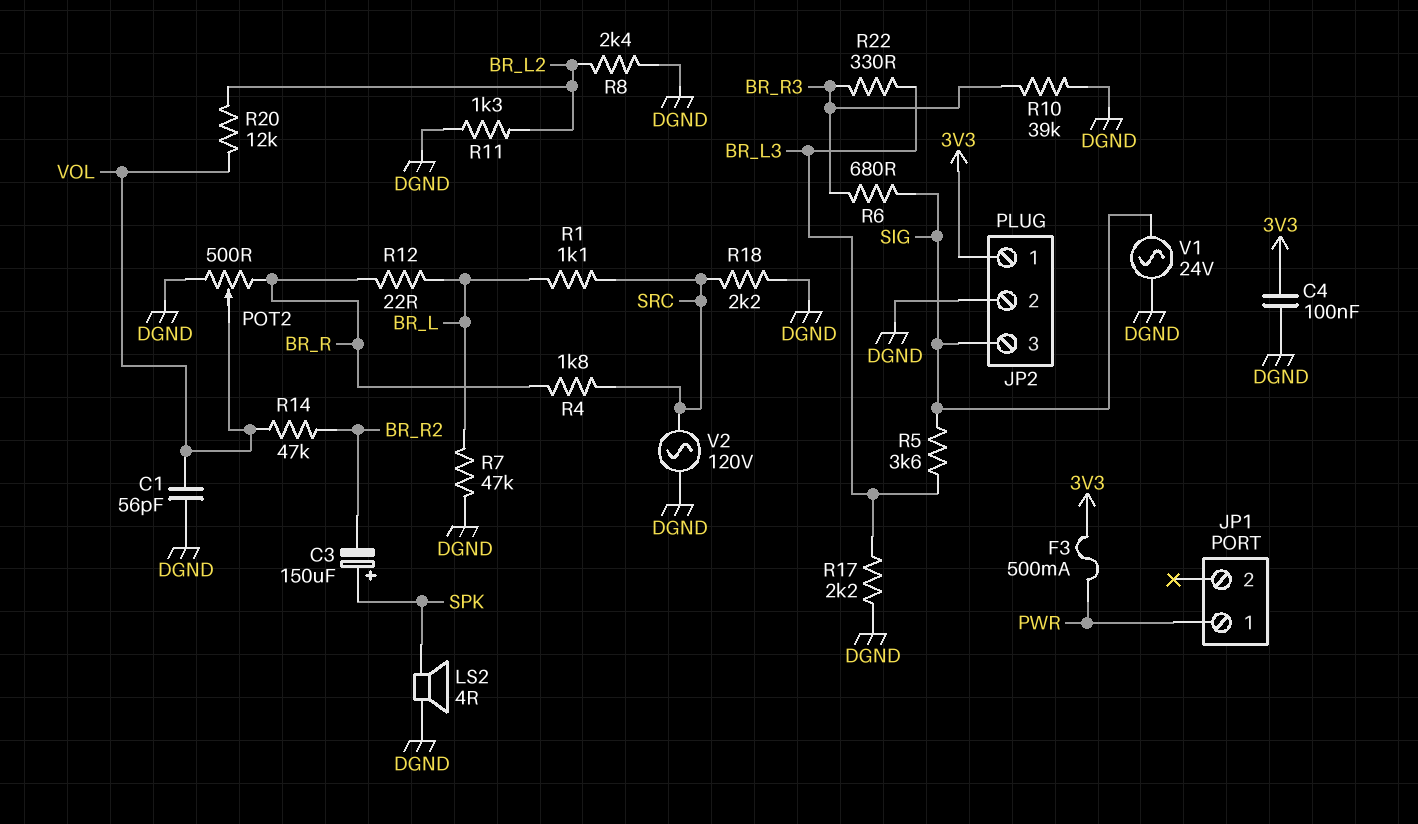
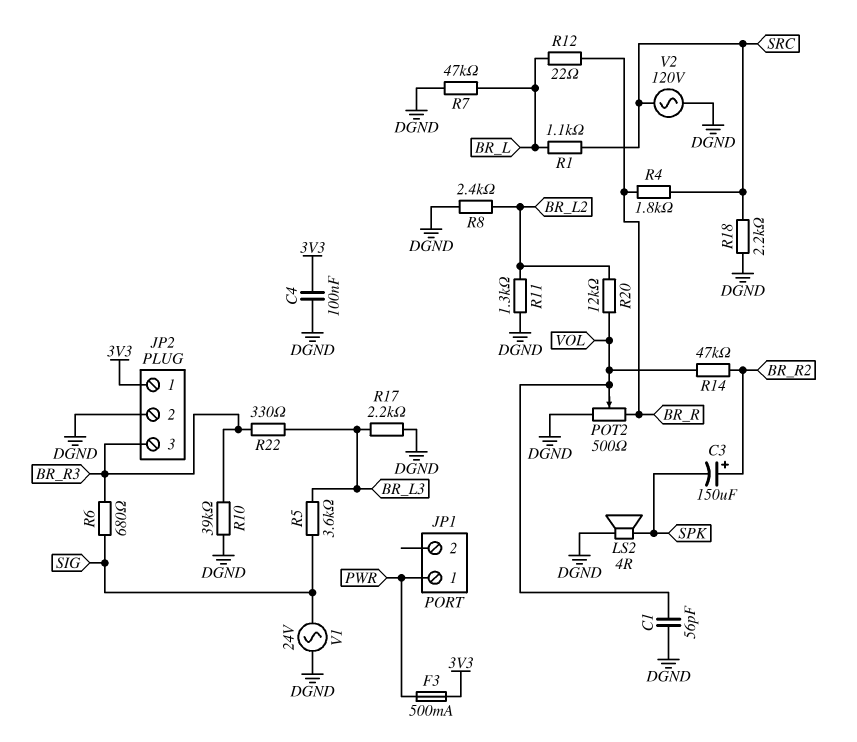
C3: 150uF (plus SPK, minus BR_R2) -> 150uF (plus BR_R2, minus SPK)
JP2 pin 3: SIG -> BR_R3

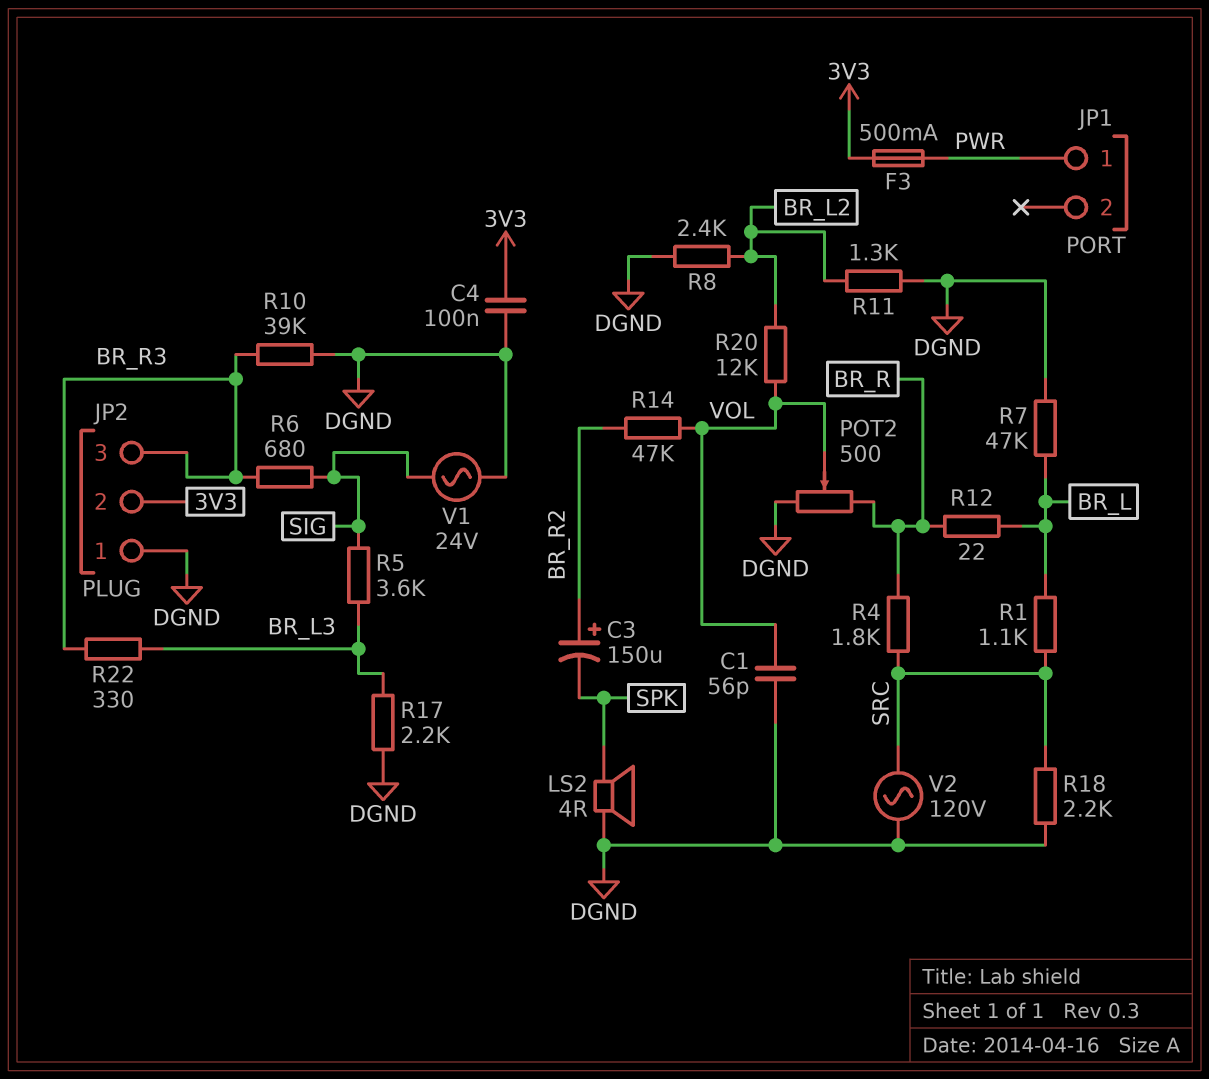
JP2 pin 1: 3V3 -> DGND
JP2 pin 2: DGND -> 3V3

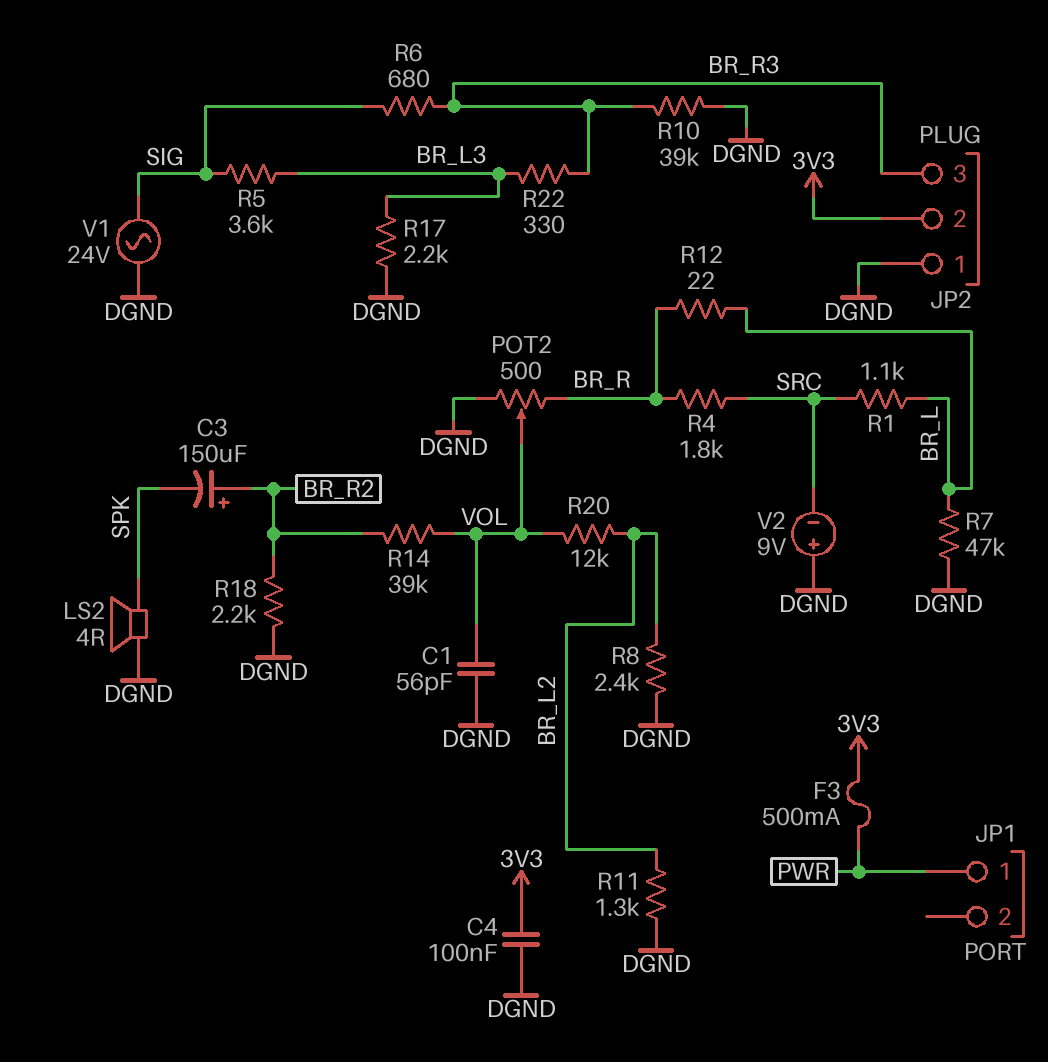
R14: 47k (BR_R2, VOL) -> 39k (BR_R2, VOL)
R18: 2.2k (DGND, SRC) -> 2.2k (BR_R2, DGND)
V2: AC 120V (DGND, SRC) -> 9V (plus DGND, minus SRC)

